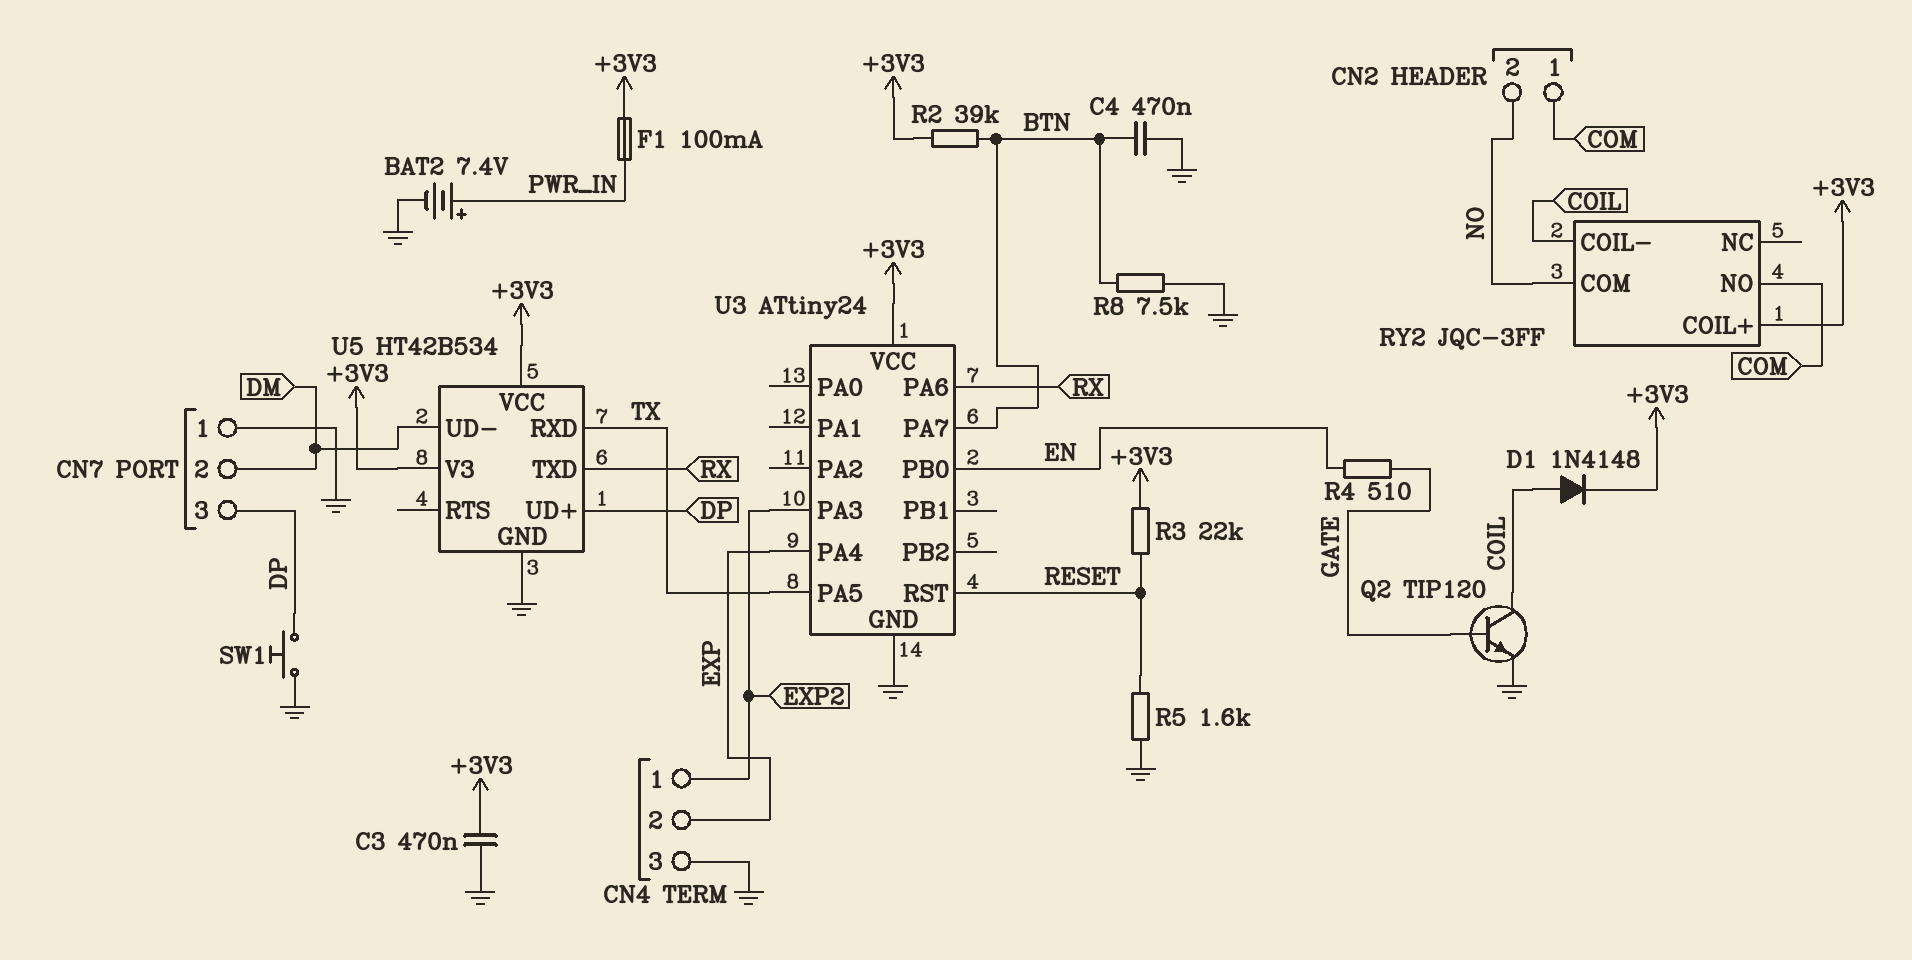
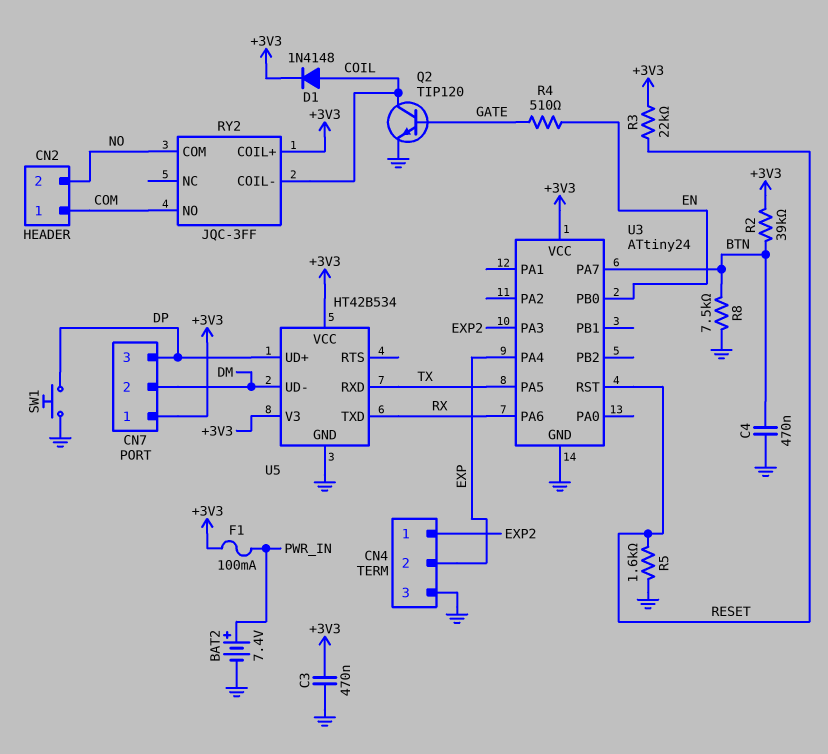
CN7 pin 1: GND -> +3V3

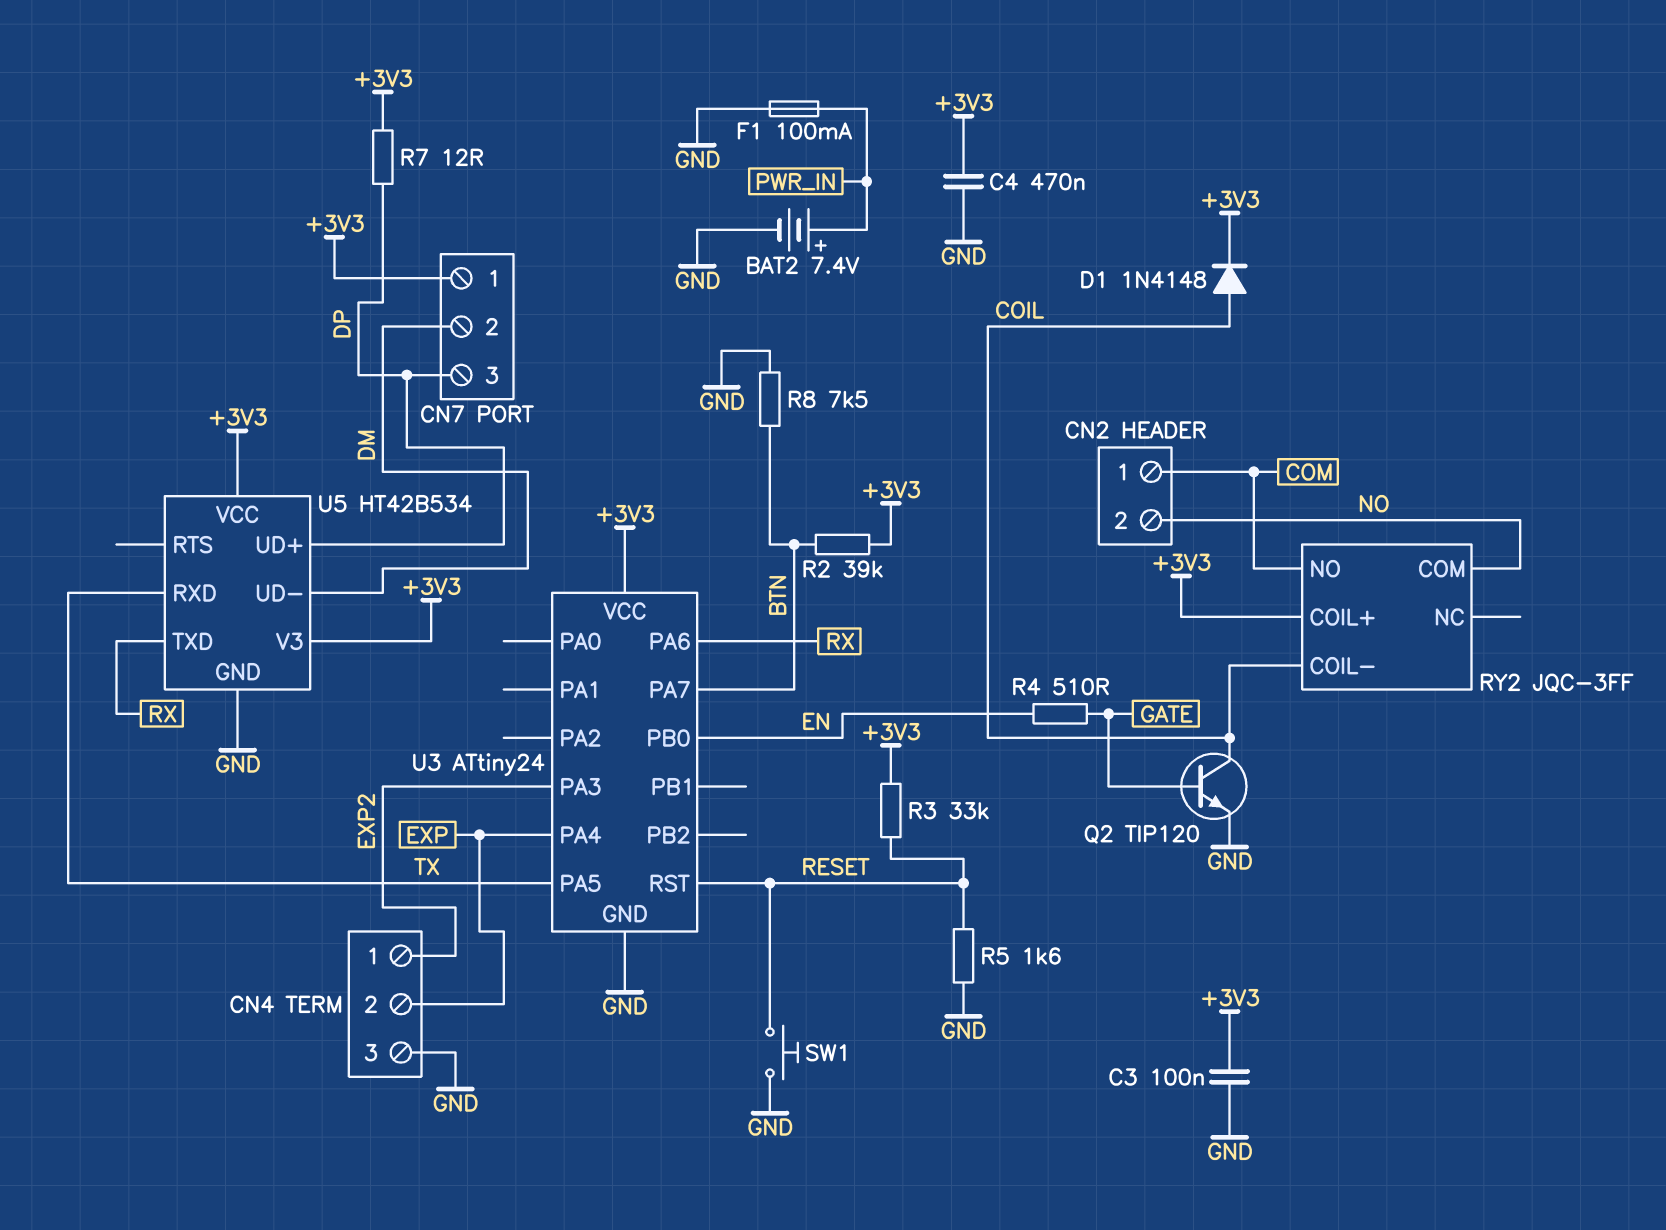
C3: 470nF (+3V3, GND) -> 100nF (+3V3, GND)
C4: 470nF (BTN, GND) -> 470nF (+3V3, GND)
F1: 100mA (+3V3, PWR_IN) -> 100mA (GND, PWR_IN)
R3: 22k (+3V3, RESET) -> 33k (+3V3, RESET)
R7: none -> 12 (+3V3, DP)
SW1: button (DP, GND) -> button (GND, RESET)

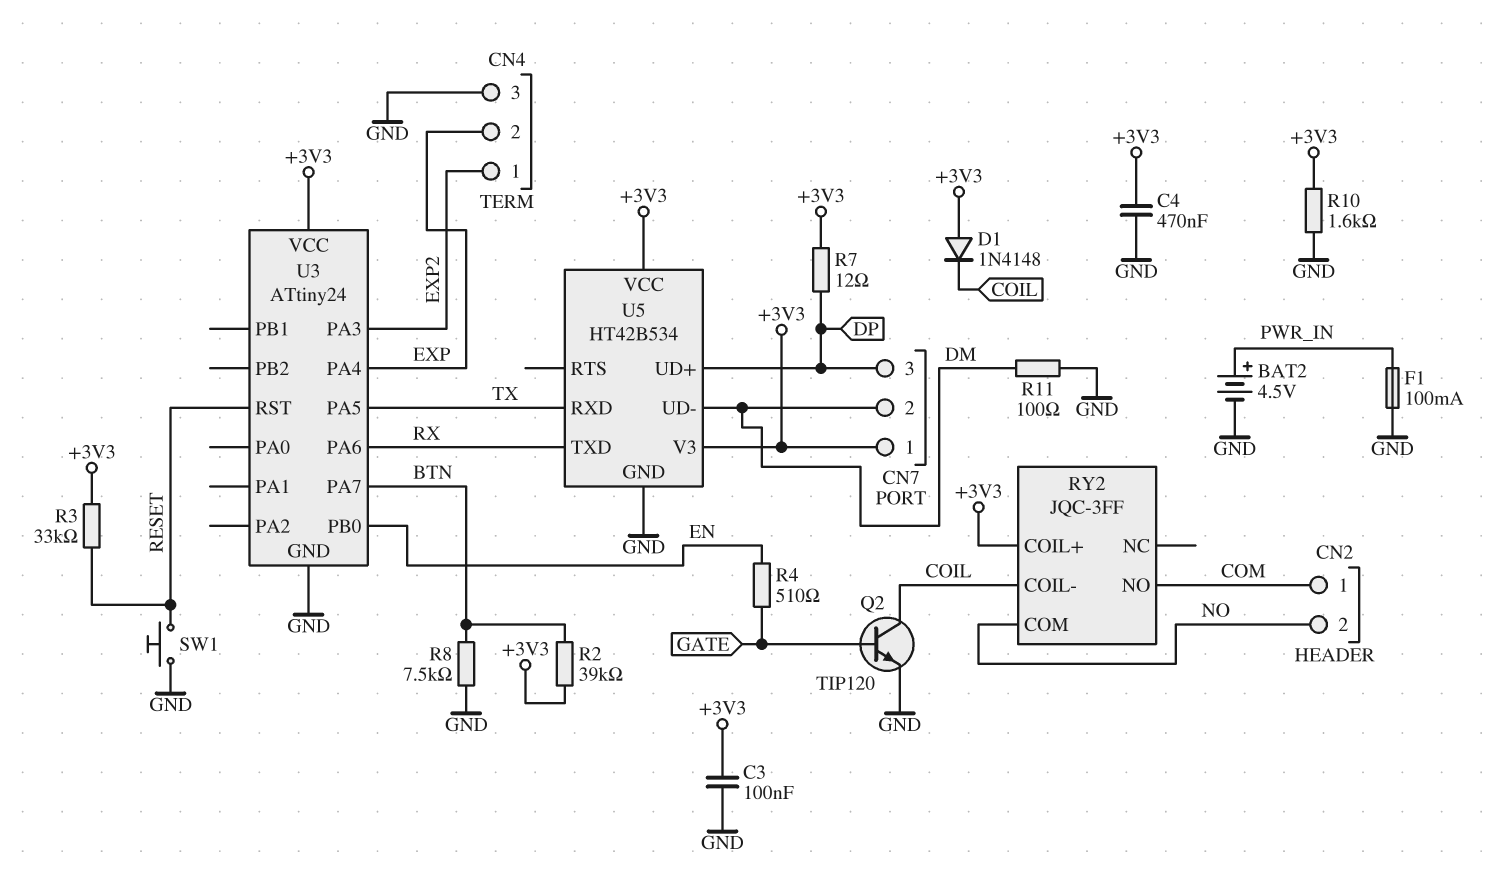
BAT2: 7.4V (plus PWR_IN, minus GND) -> 4.5V (plus PWR_IN, minus GND)
D1: diode 1N4148 (A COIL, K +3V3) -> diode 1N4148 (A +3V3, K COIL)
R5: 1.6k (GND, RESET) -> none
R10: none -> 1.6k (+3V3, GND)
R11: none -> 100 (DM, GND)

